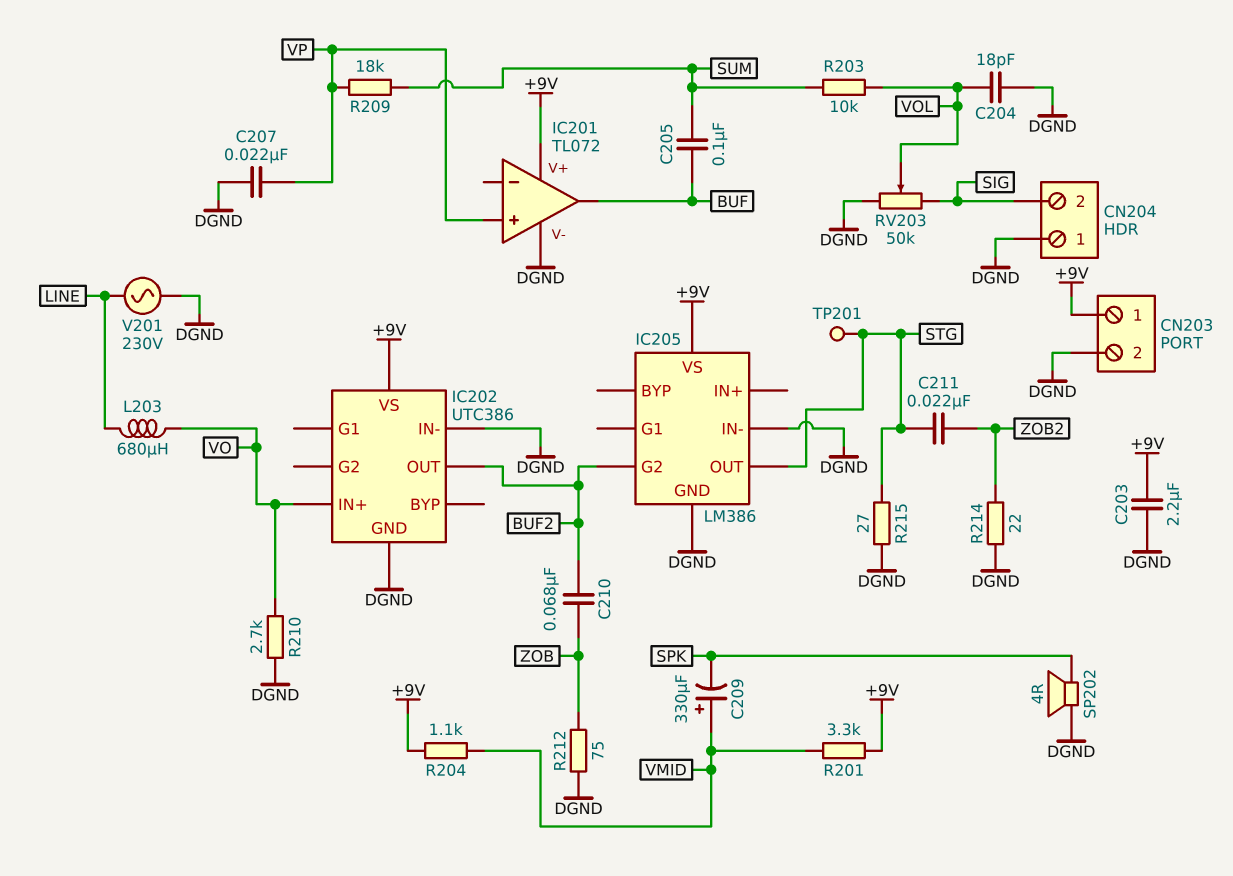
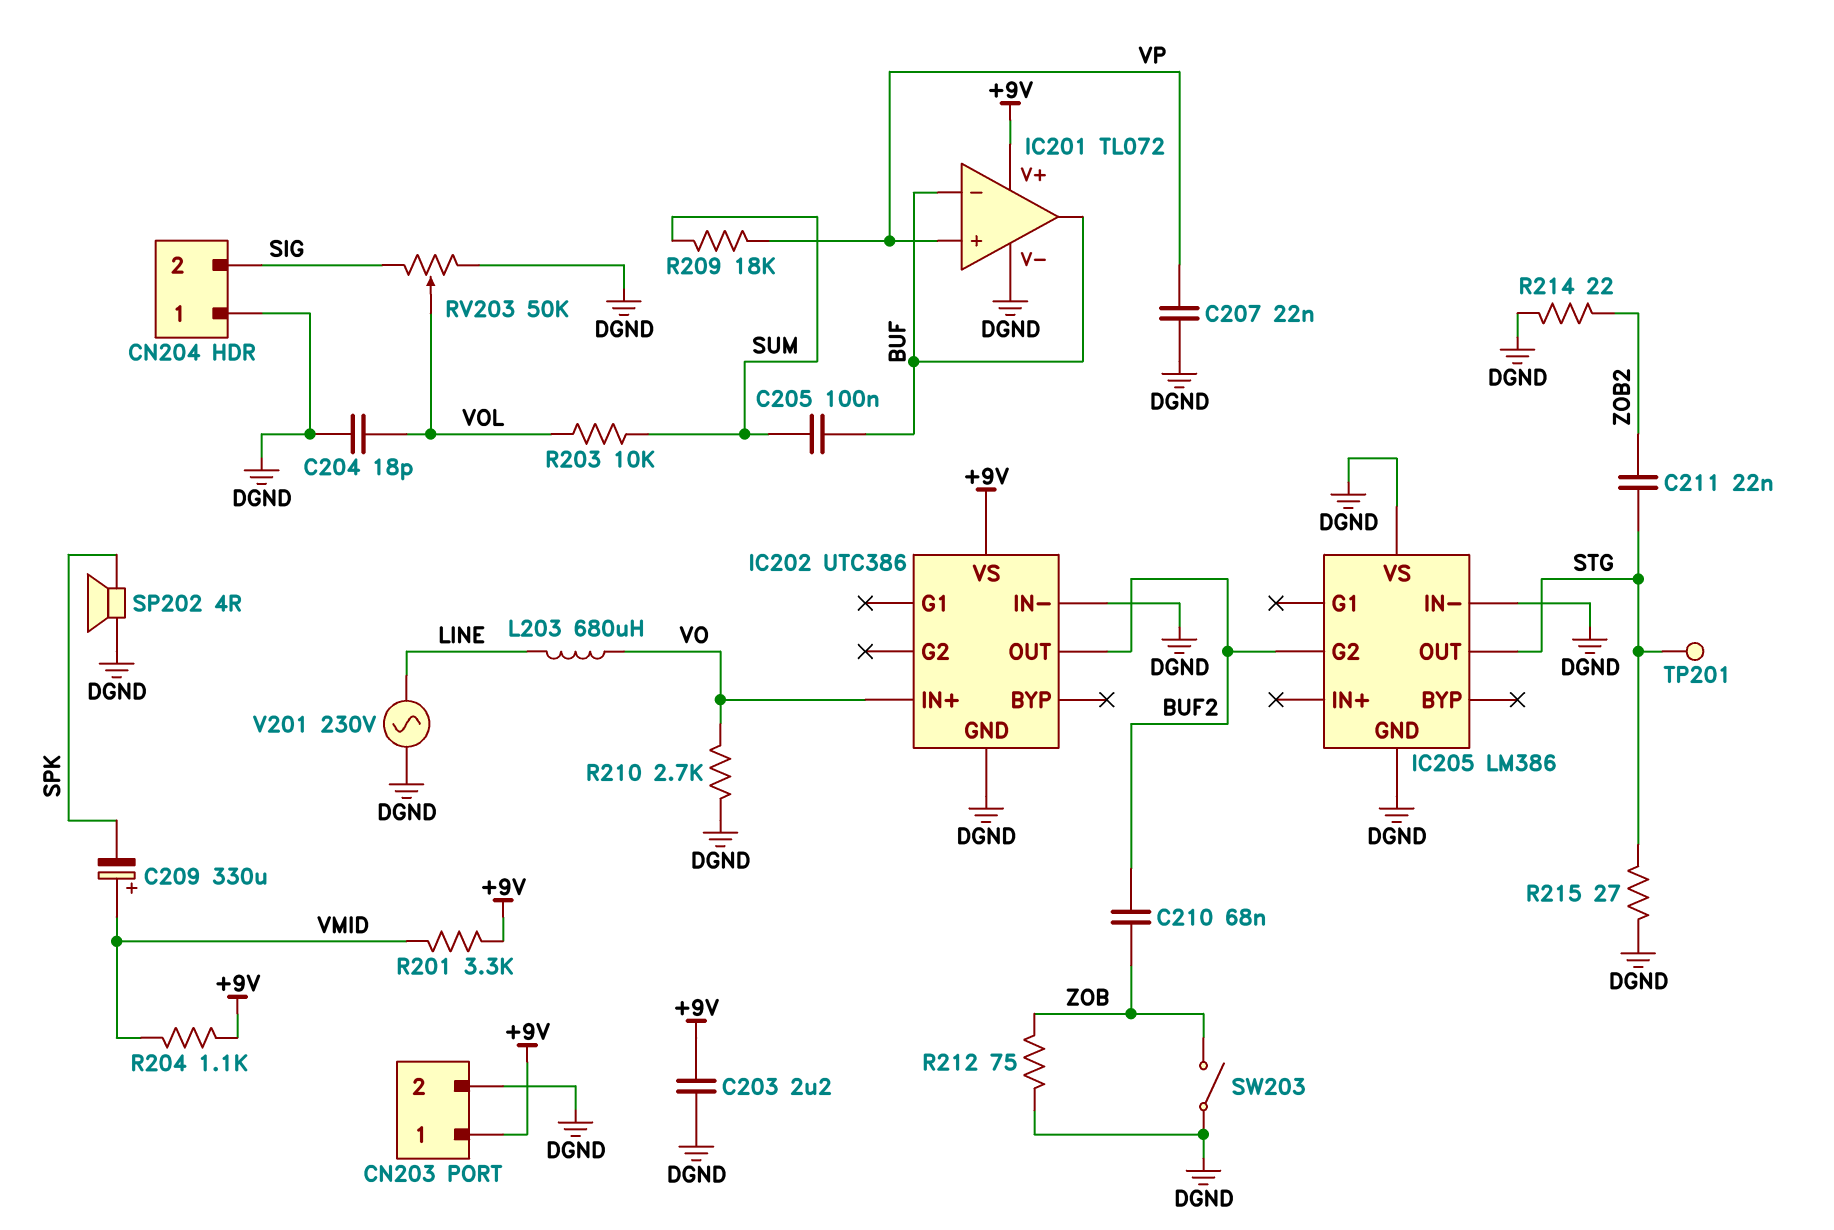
IC201 pin in-: none -> BUF
IC205 pin VS: +9V -> DGND
SW203: none -> switch (DGND, ZOB)

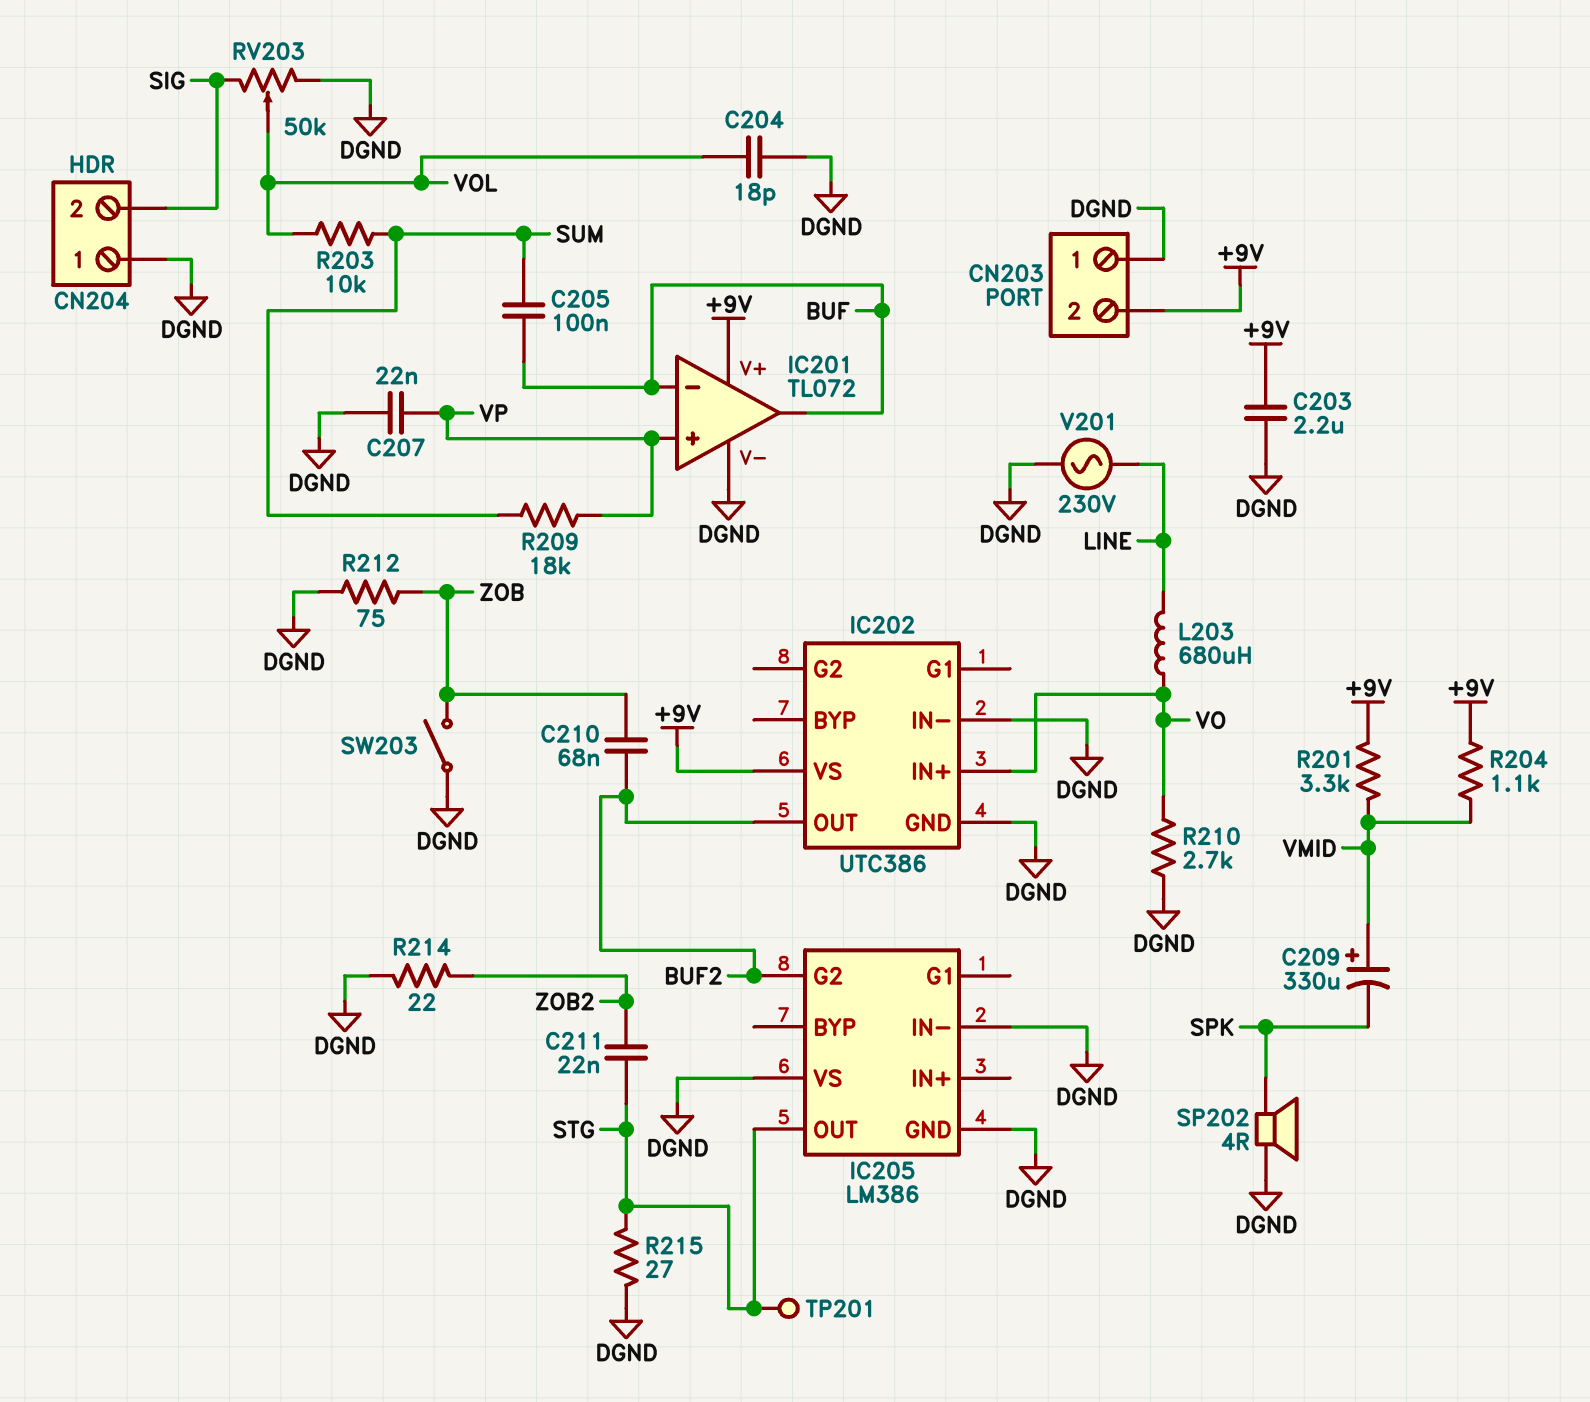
CN203 pin 1: +9V -> DGND
CN203 pin 2: DGND -> +9V

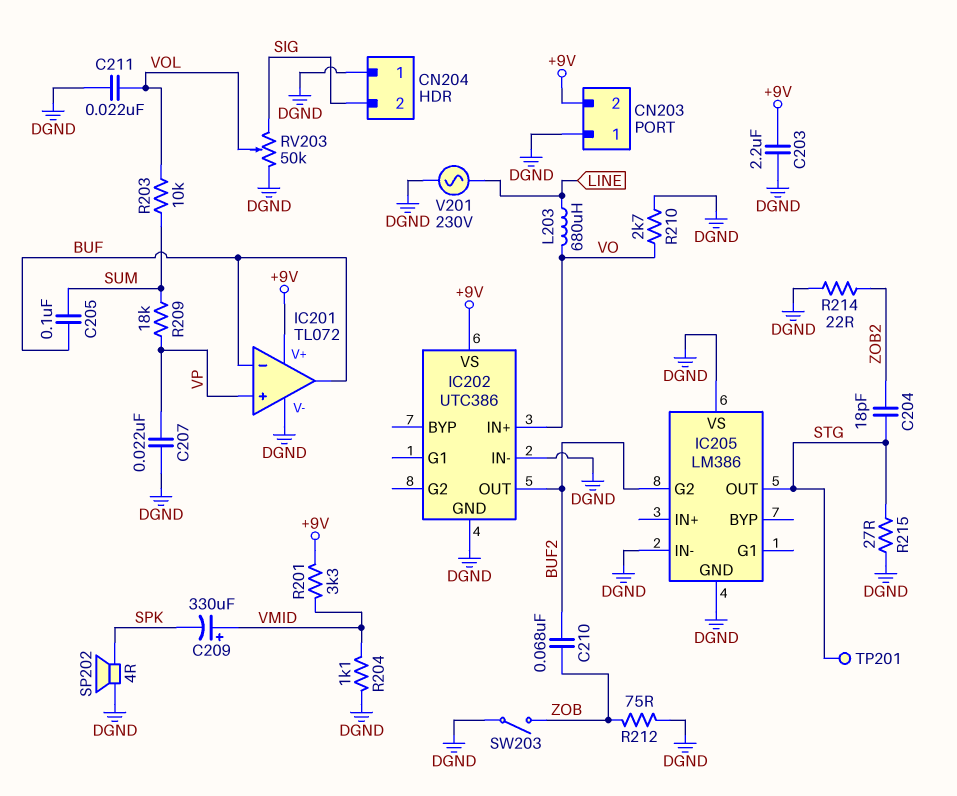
C204: 18pF (DGND, VOL) -> 18pF (STG, ZOB2)
C211: 22nF (STG, ZOB2) -> 22nF (DGND, VOL)
R204: 1.1k (+9V, VMID) -> 1.1k (DGND, VMID)

